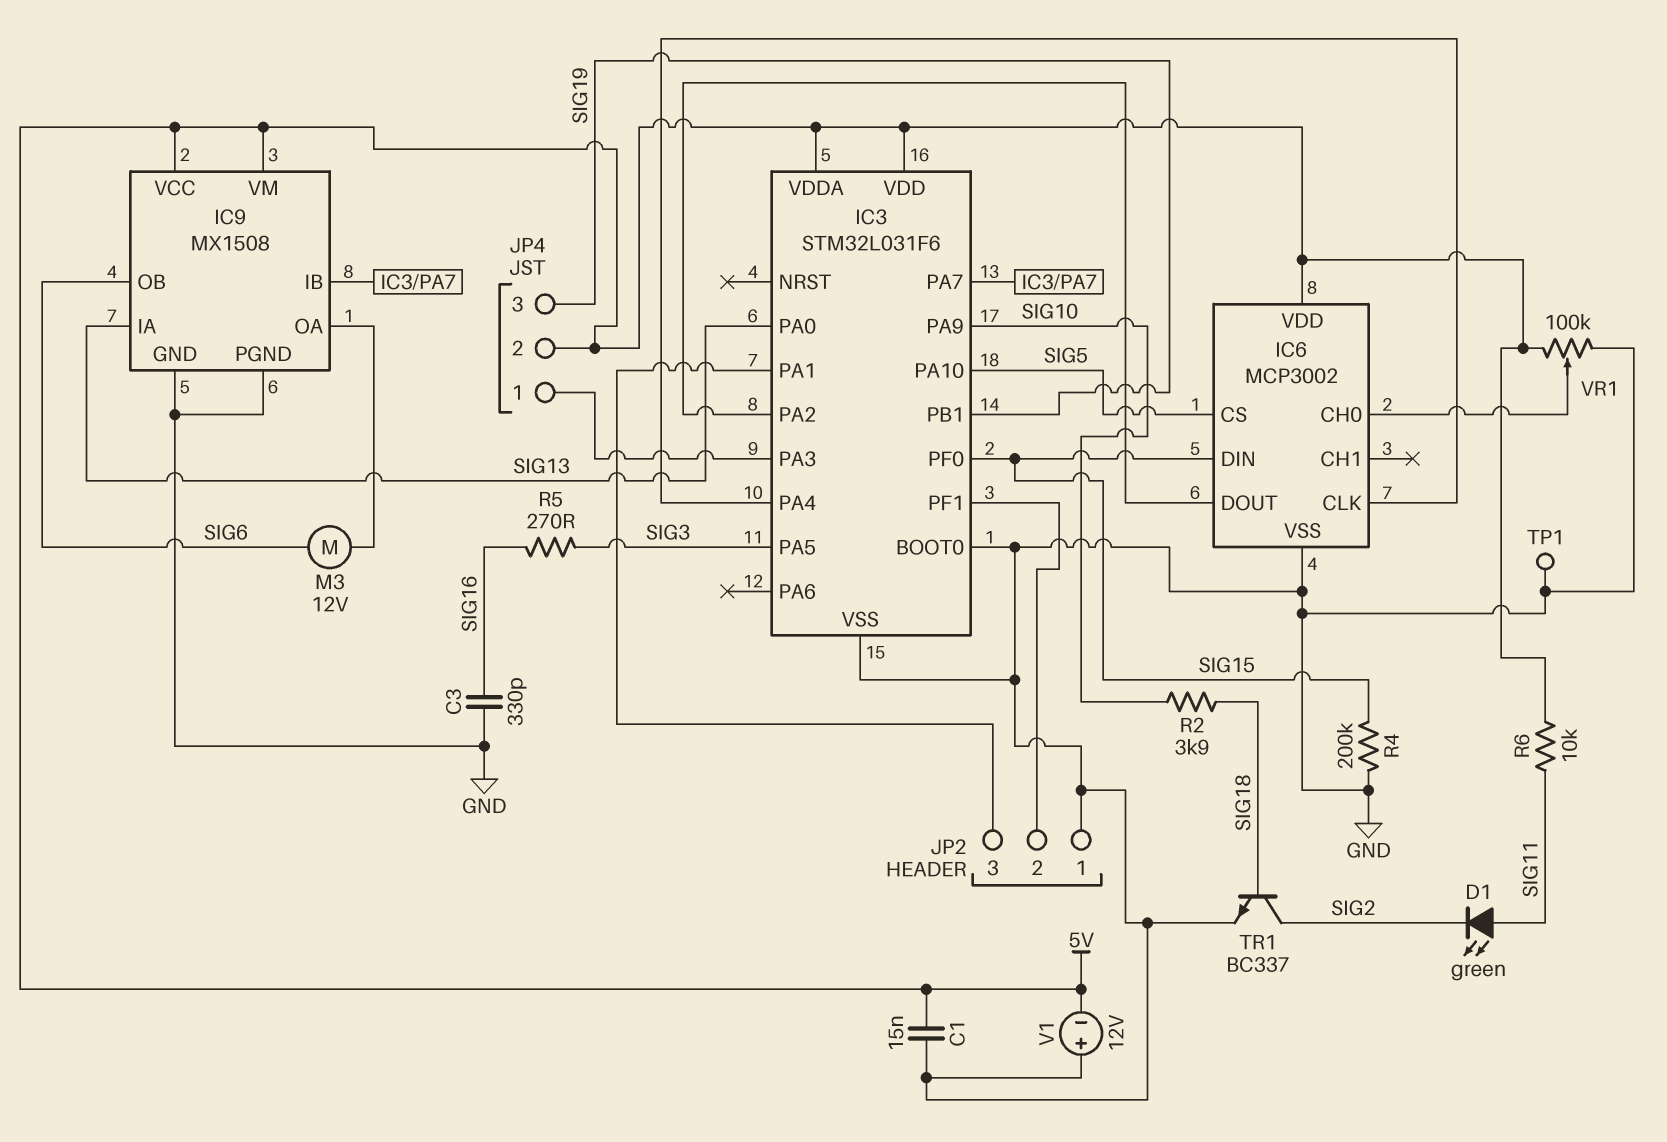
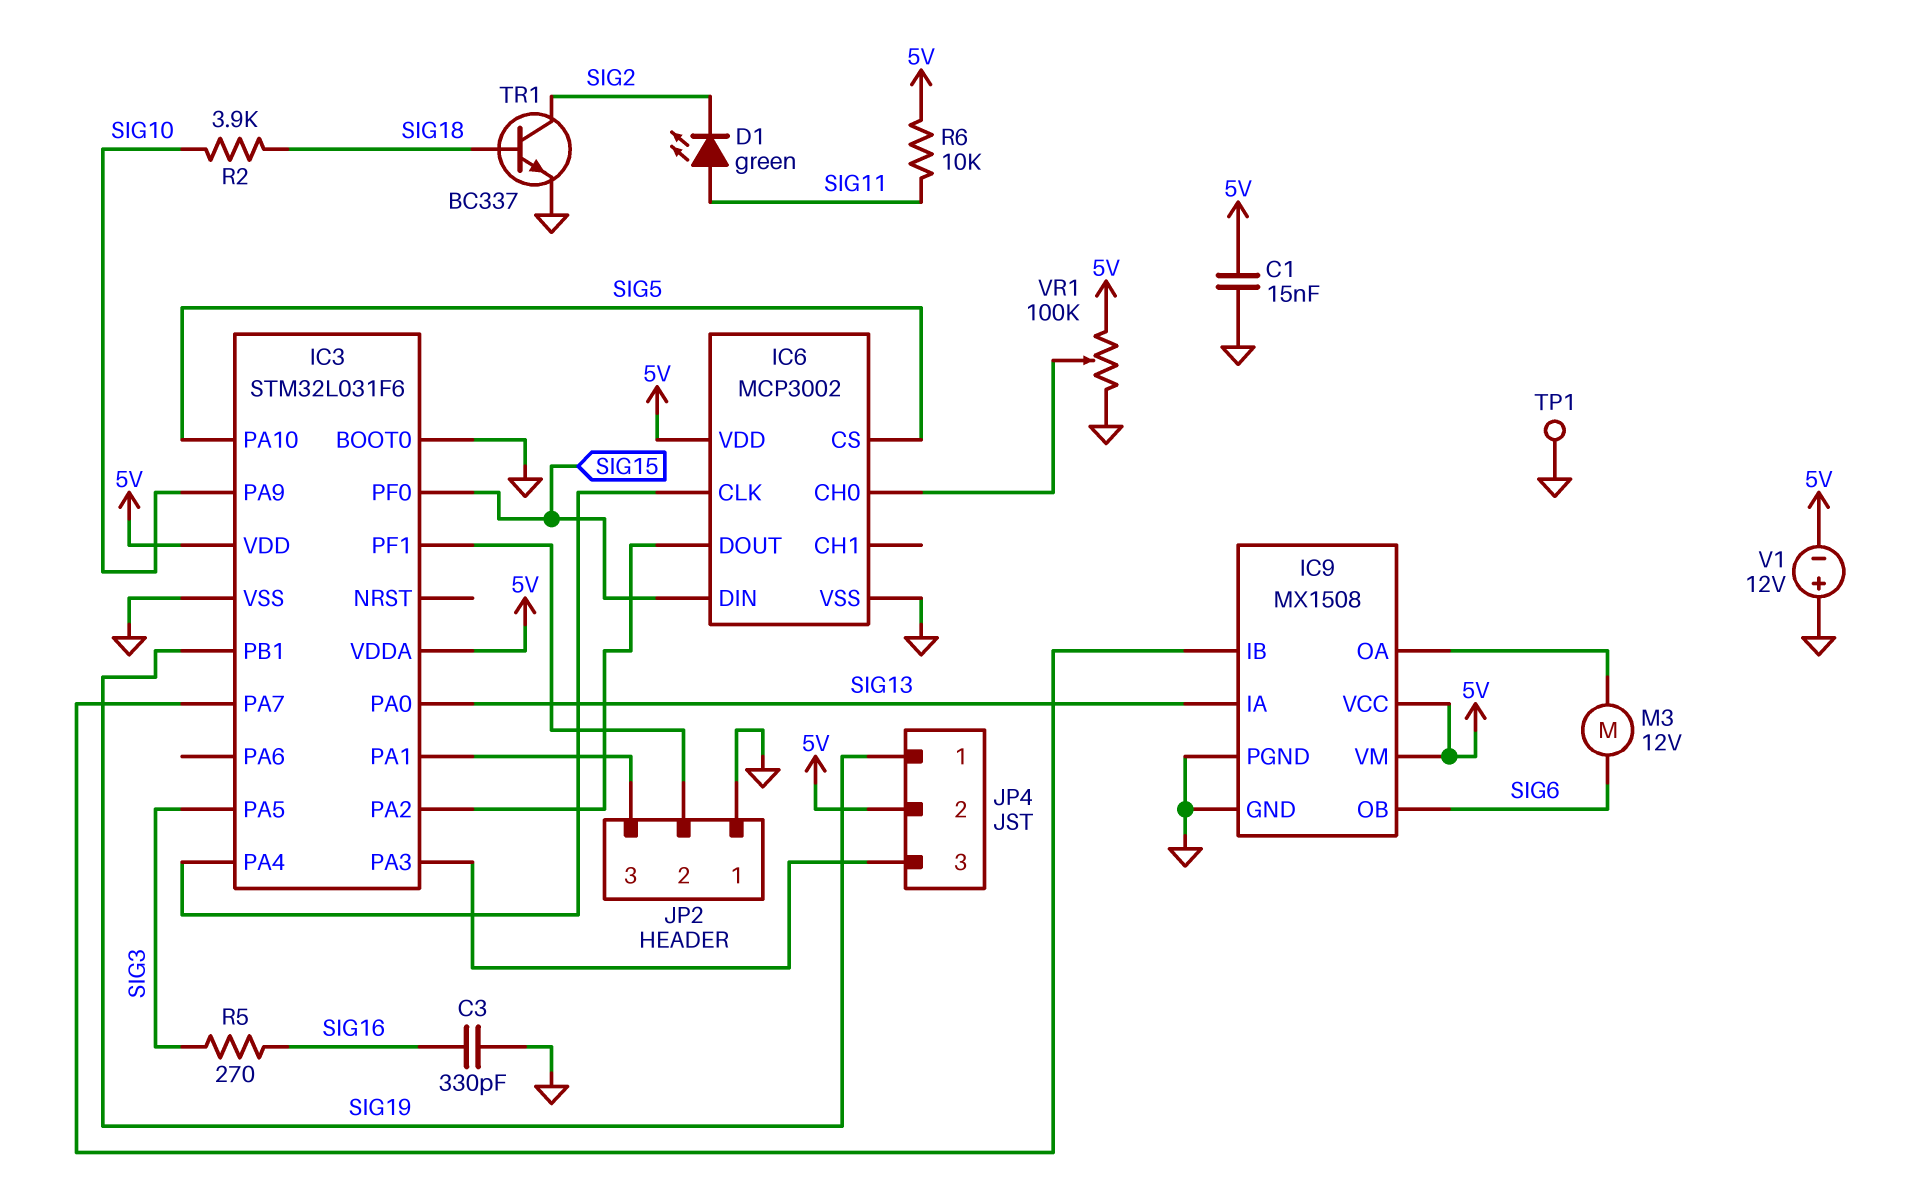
JP4 pin 1: IC3/PA3 -> SIG19
JP4 pin 3: SIG19 -> IC3/PA3
R4: 200k (GND, SIG15) -> none

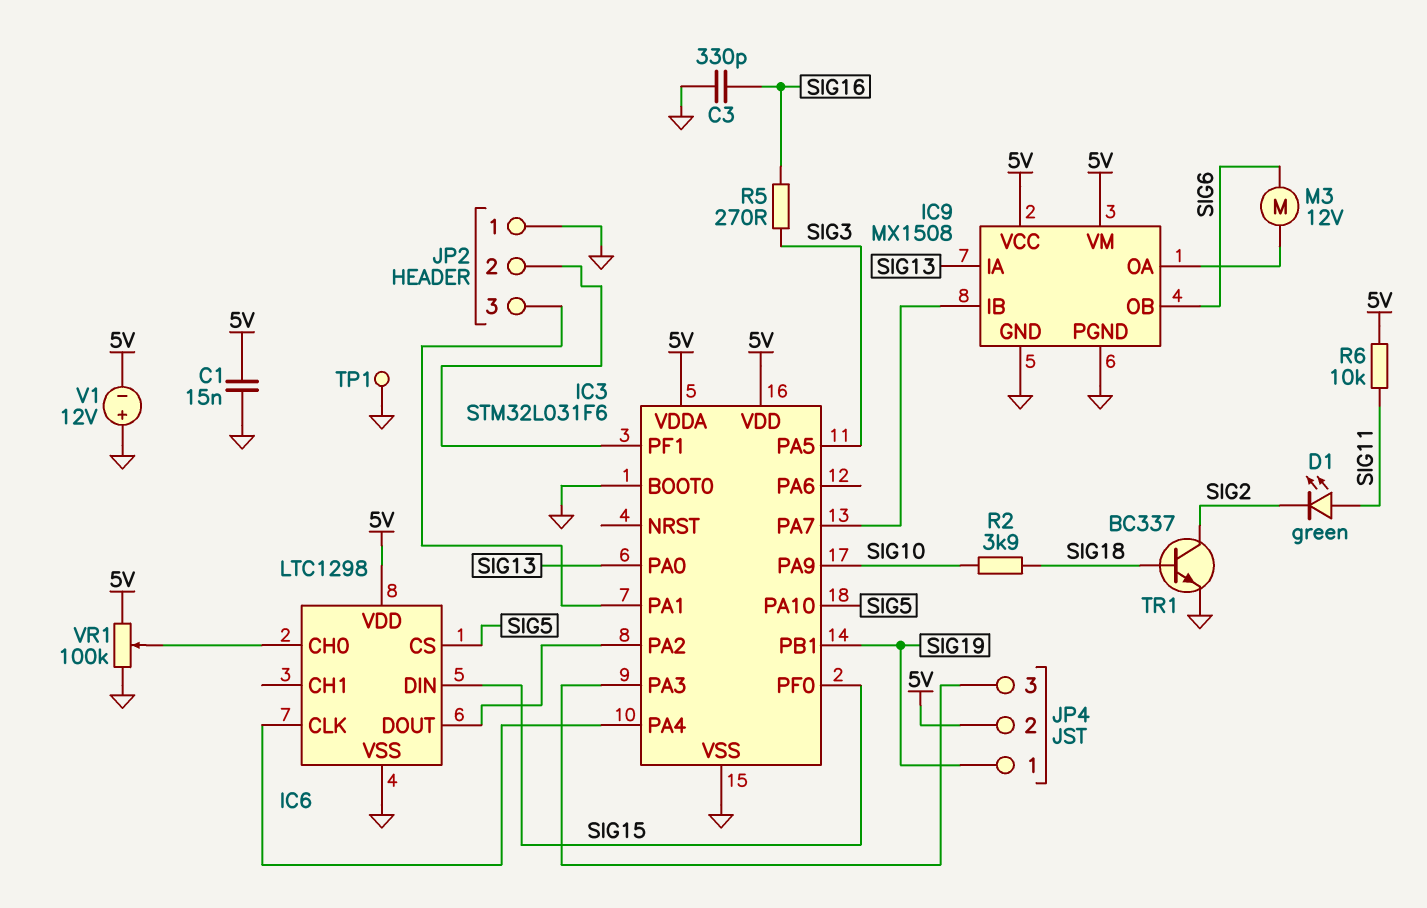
IC6: MCP3002 -> LTC1298

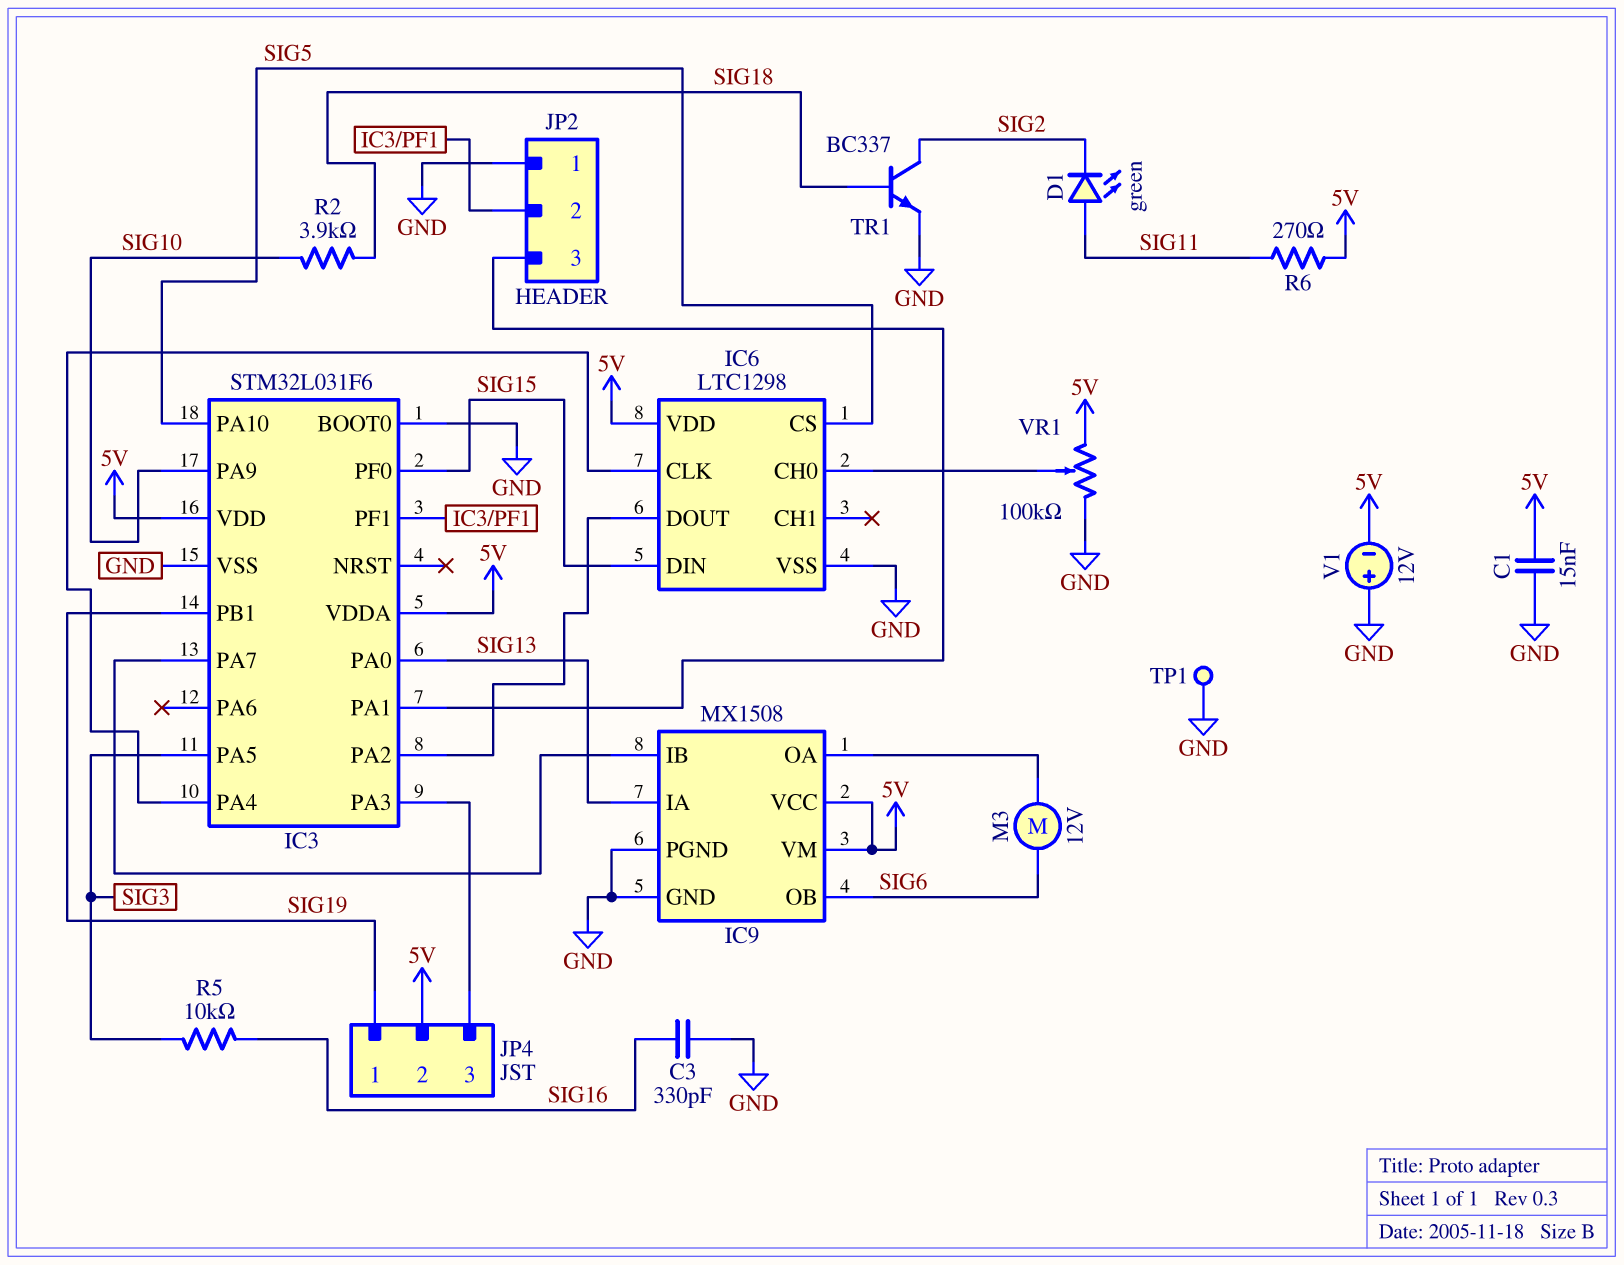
R5: 270 (SIG3, SIG16) -> 10k (SIG3, SIG16)
R6: 10k (5V, SIG11) -> 270 (5V, SIG11)

